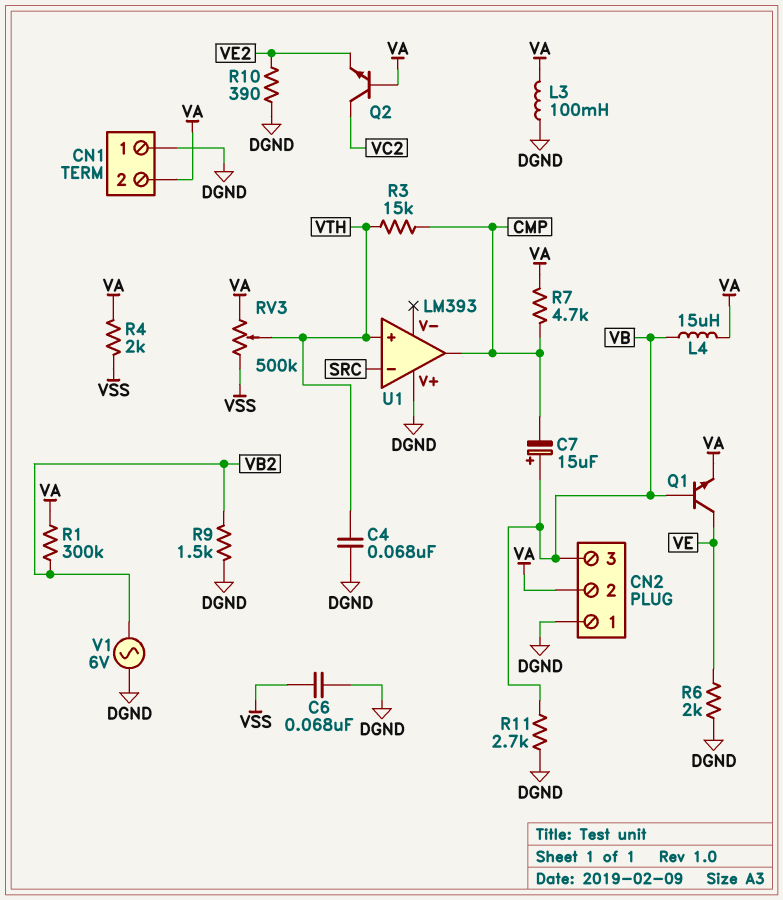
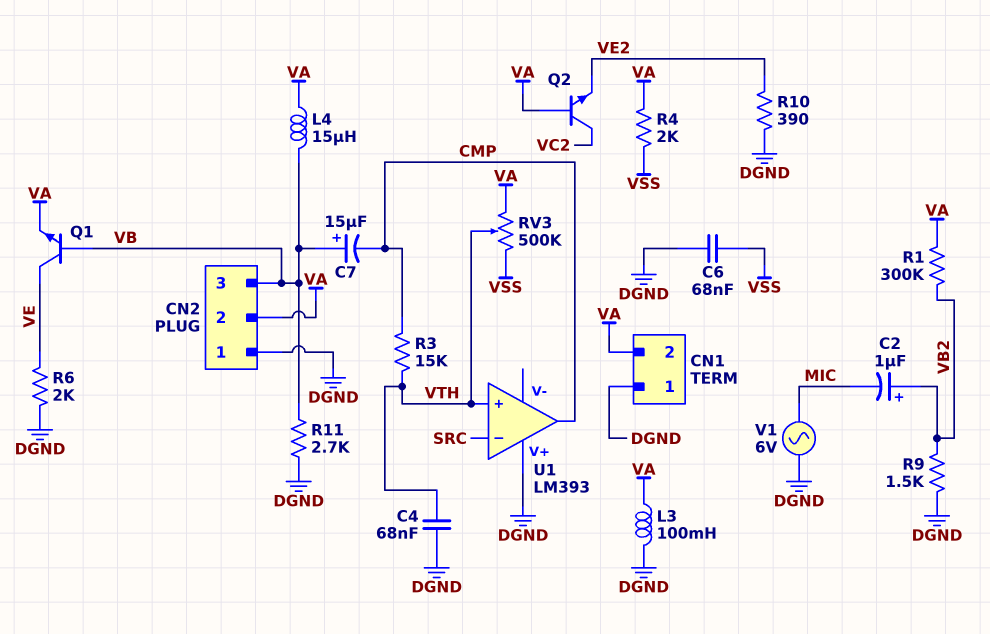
C2: none -> 1uF (plus VB2, minus MIC)
R7: 4.7k (CMP, VA) -> none
V1: AC 6V (DGND, VB2) -> AC 6V (DGND, MIC)

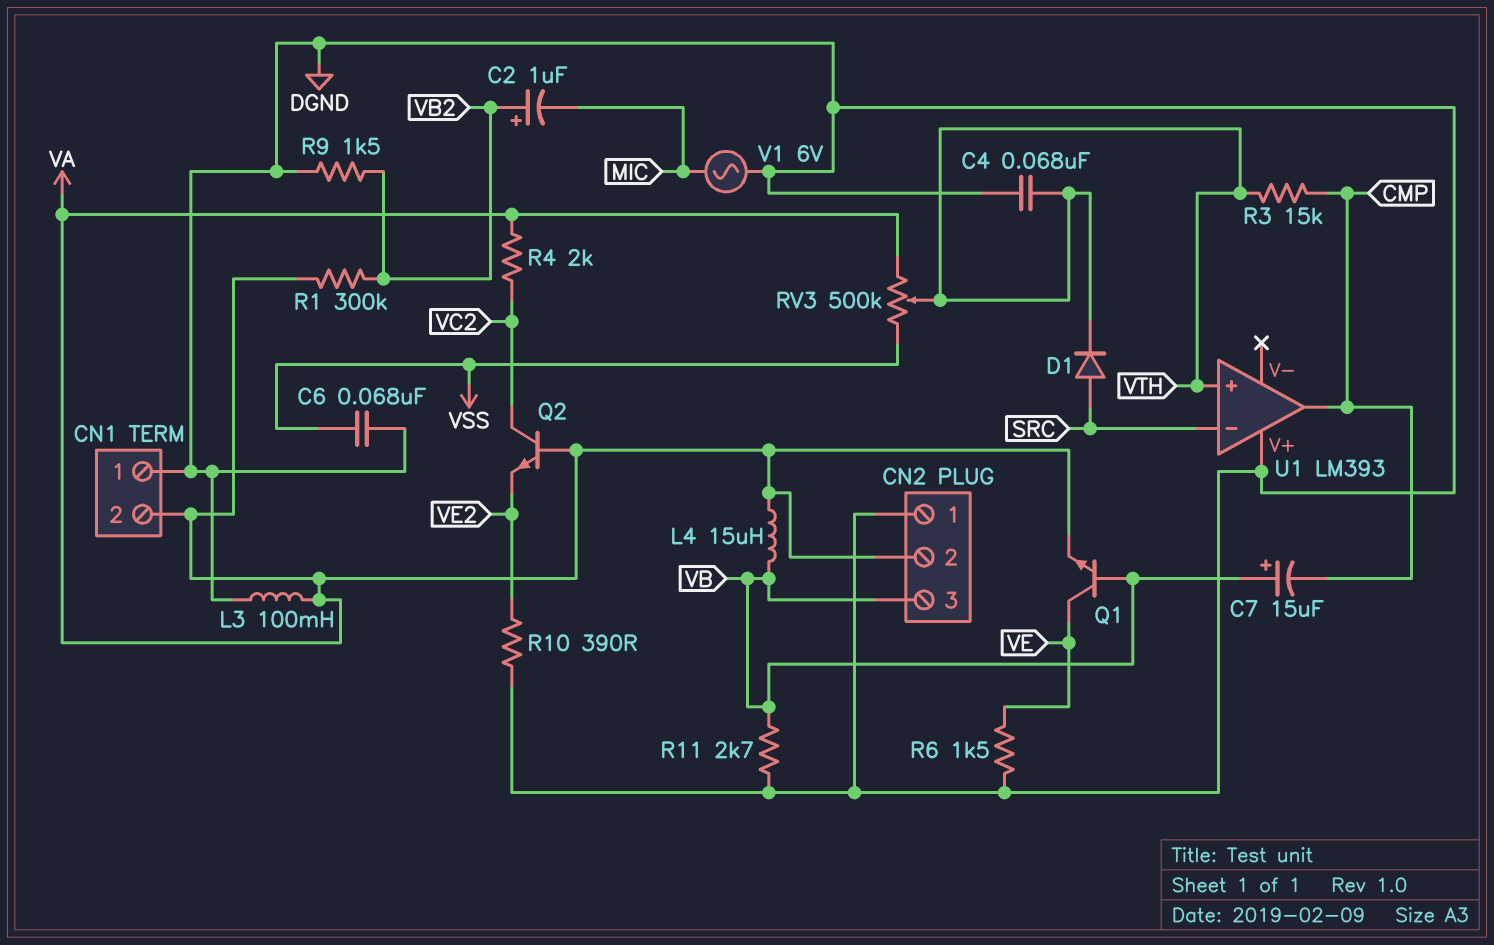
D1: none -> diode (A SRC, K VTH)
R4: 2k (VA, VSS) -> 2k (VA, VC2)
R6: 2k (DGND, VE) -> 1.5k (DGND, VE)

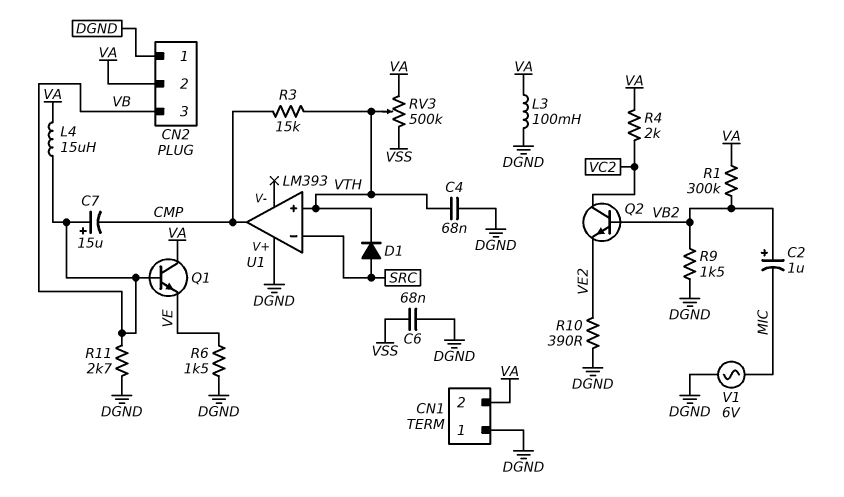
Q1: NPN (B VB, C VE, E VA) -> NPN (B VB, C VA, E VE)
Q2: NPN (B VA, C VC2, E VE2) -> NPN (B VB2, C VC2, E VE2)

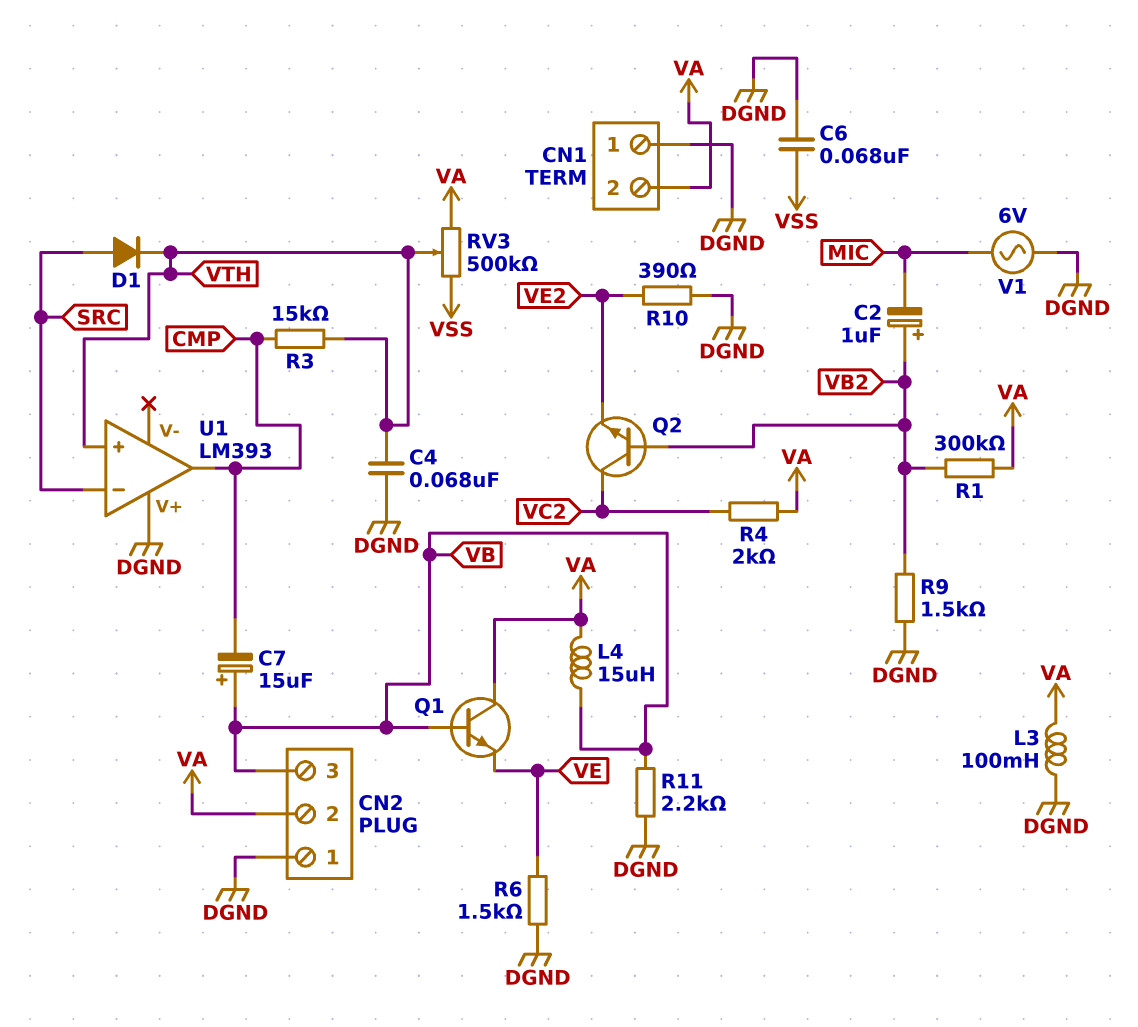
R11: 2.7k (DGND, VB) -> 2.2k (DGND, VB)

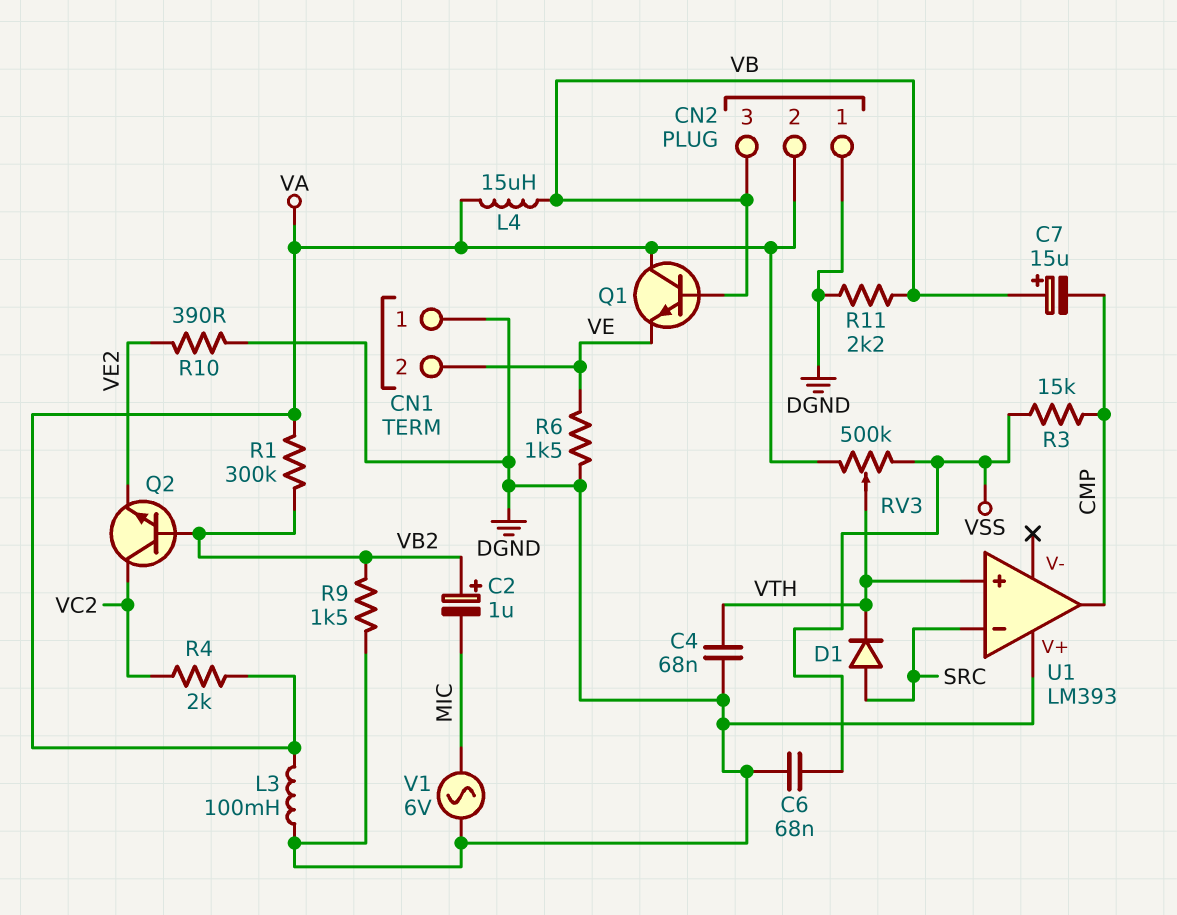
CN1 pin 2: VA -> VE
R3: 15k (CMP, VTH) -> 15k (CMP, VSS)

